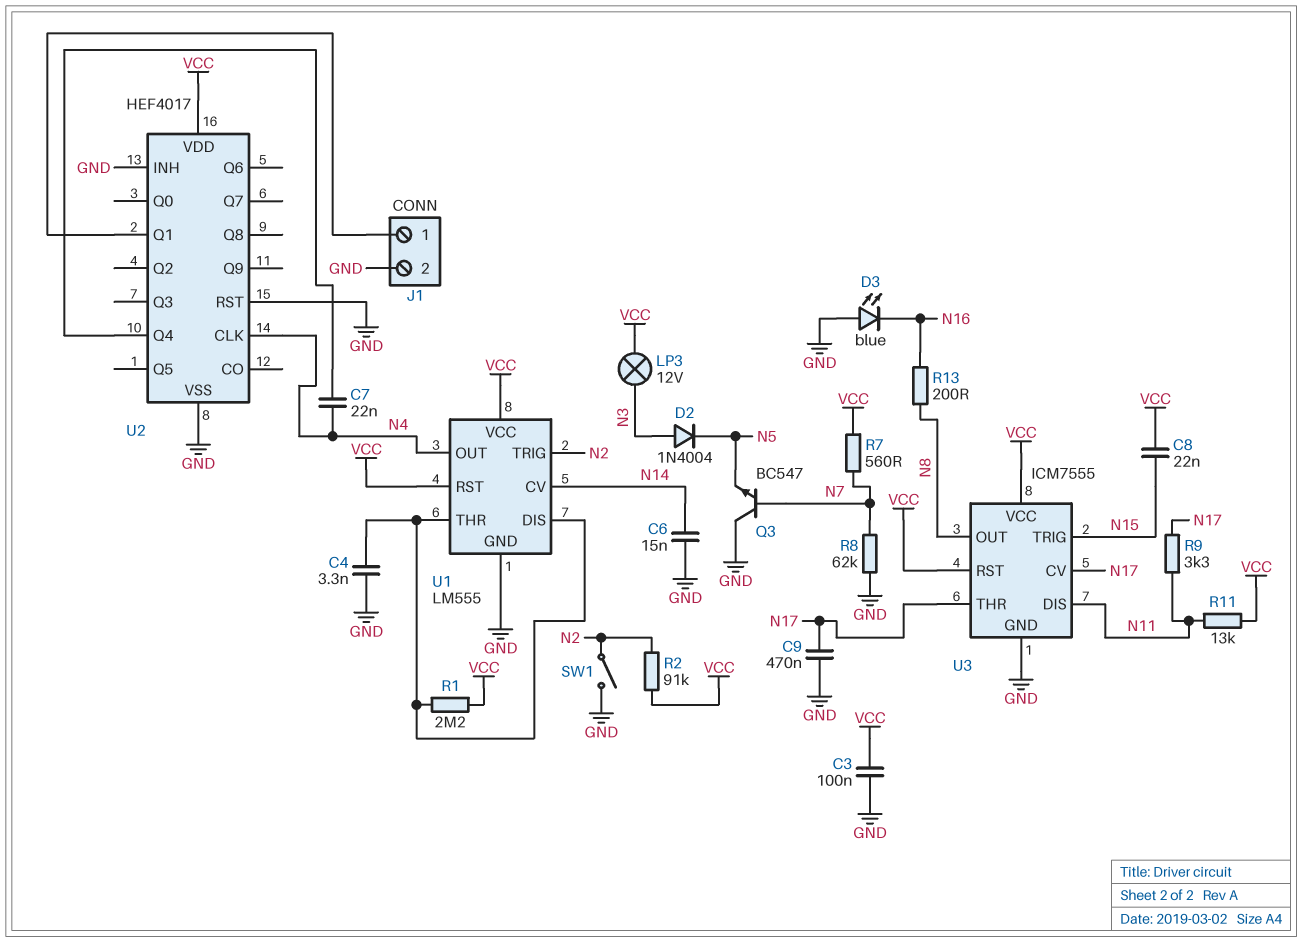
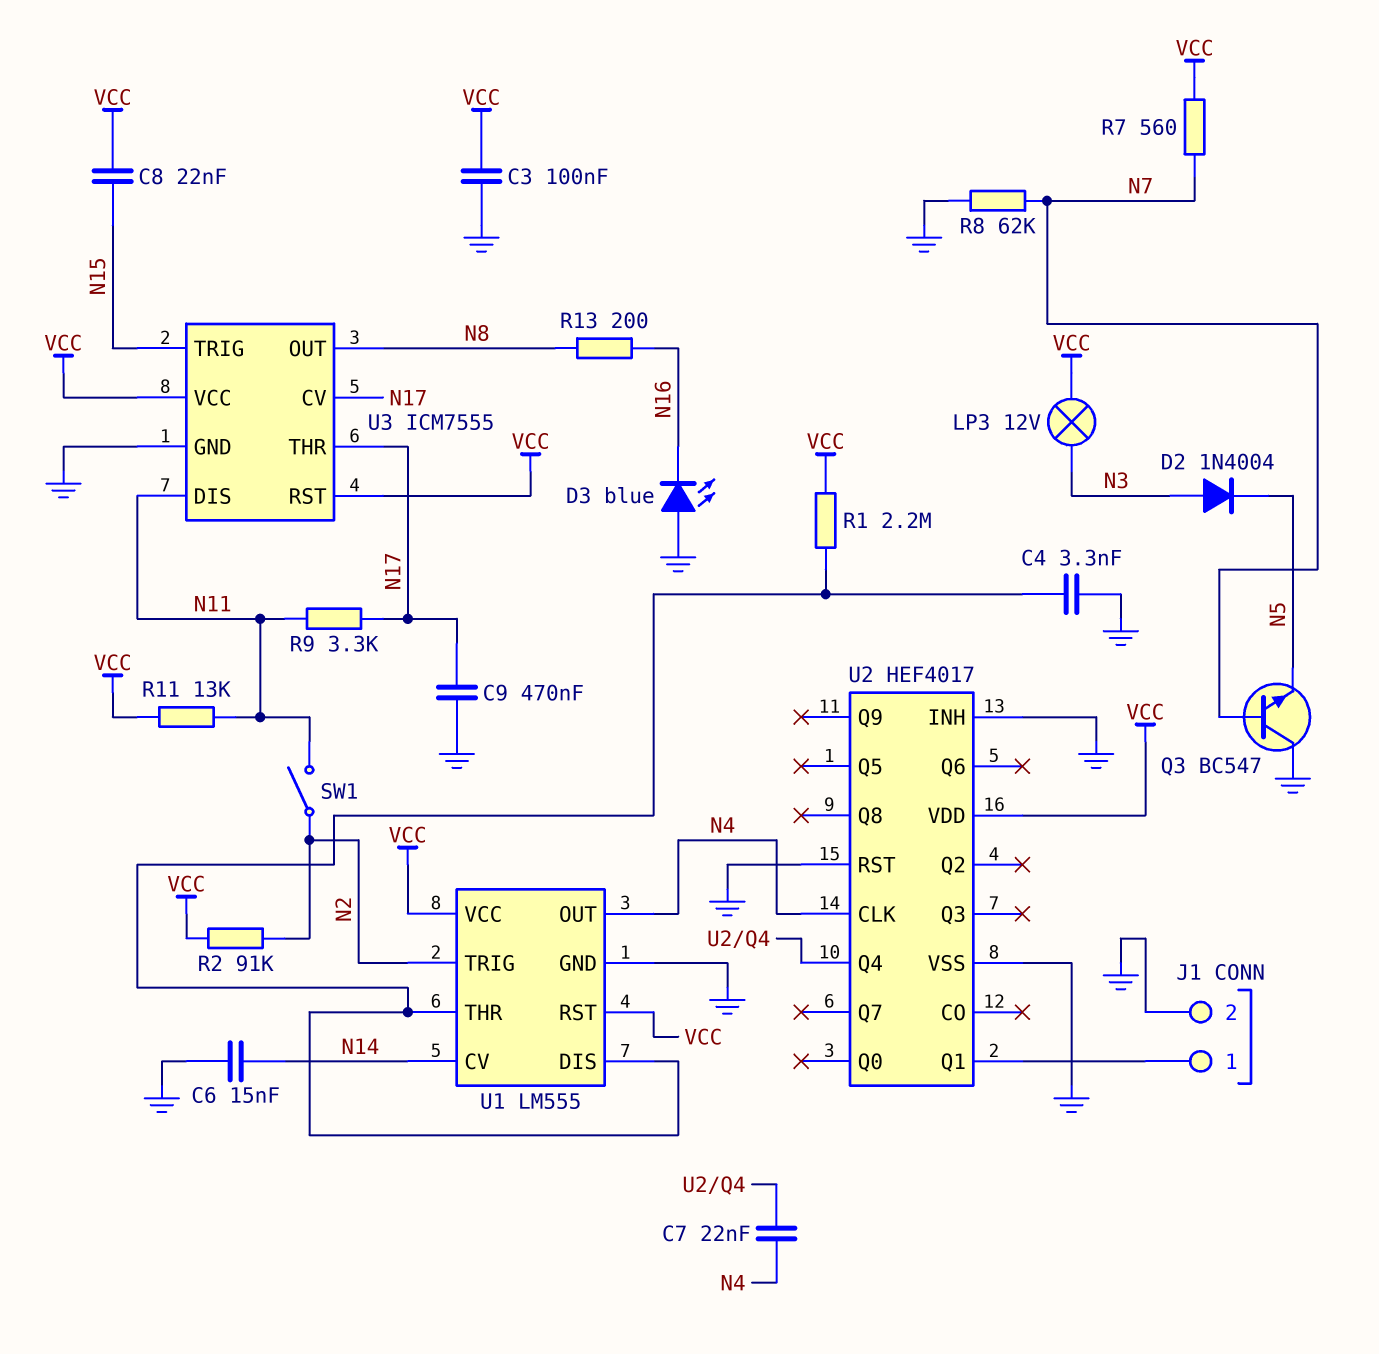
SW1: switch (GND, N2) -> switch (N2, N11)

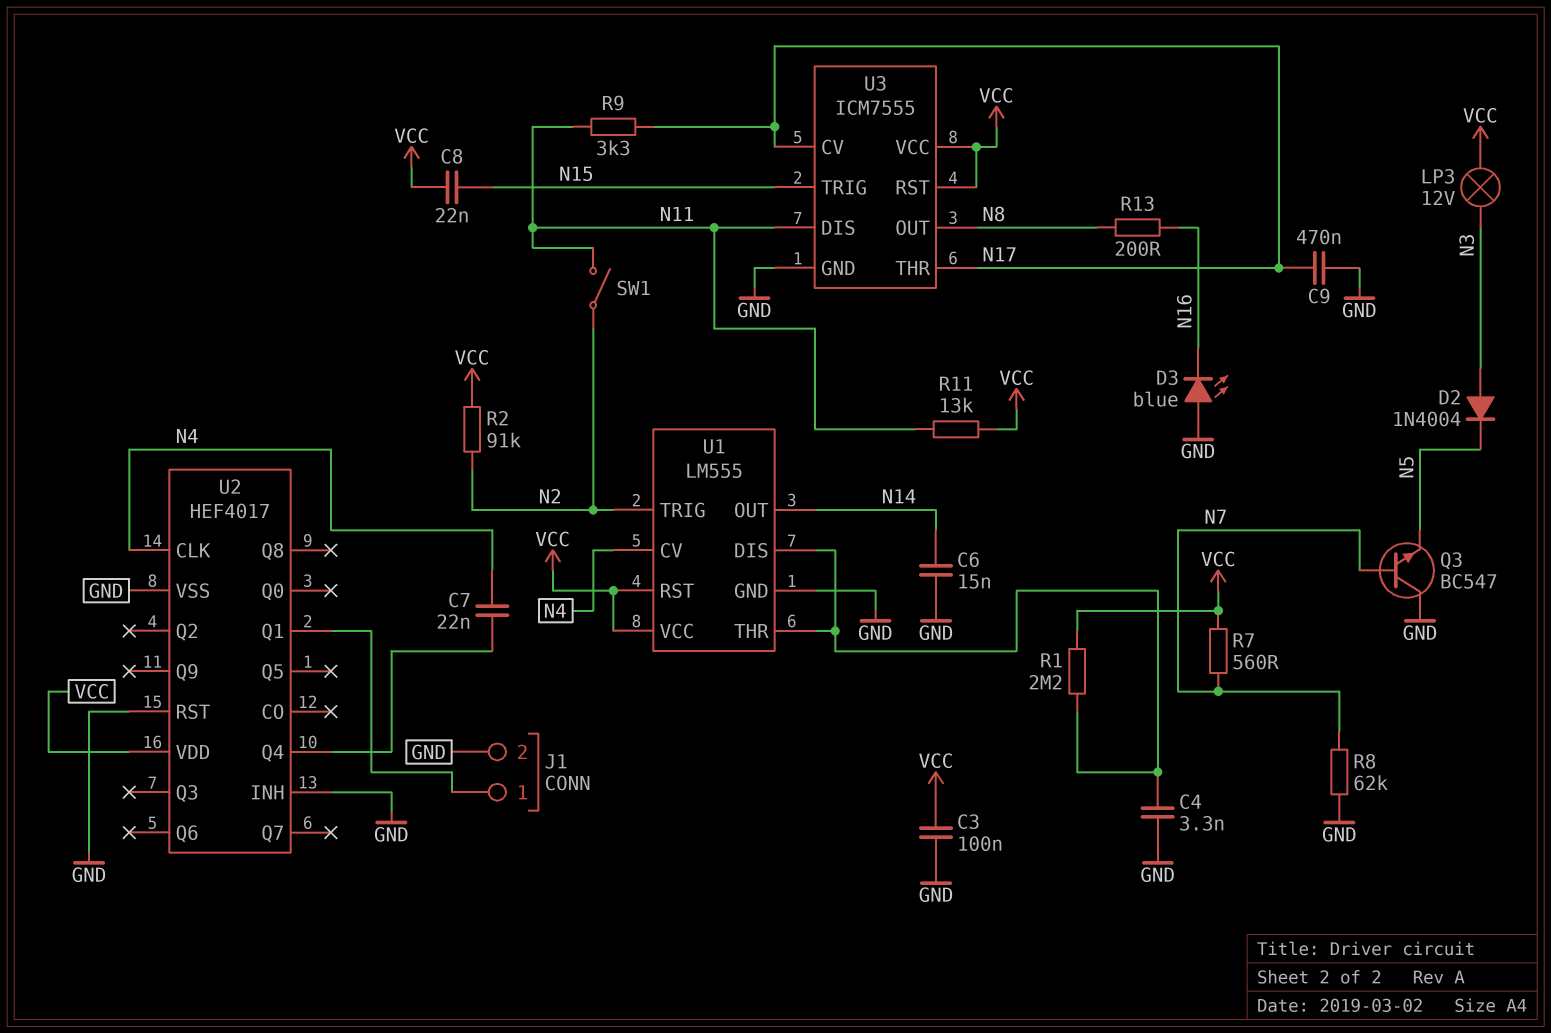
U1 pin CV: N14 -> N4
U1 pin OUT: N4 -> N14

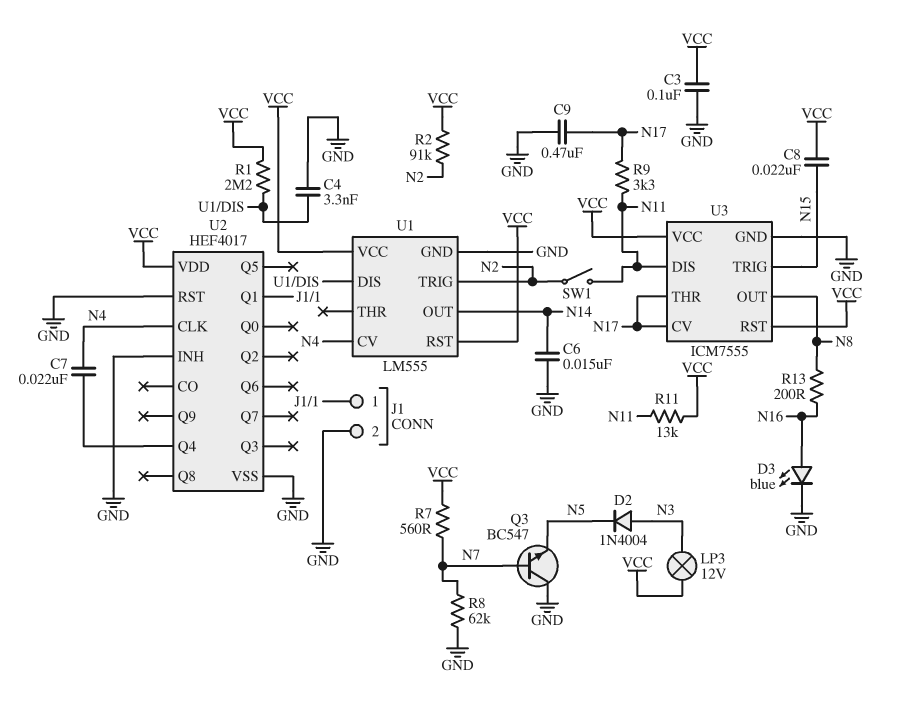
D3: LED blue (A GND, K N16) -> LED blue (A N16, K GND)
U1 pin THR: U1/DIS -> none

